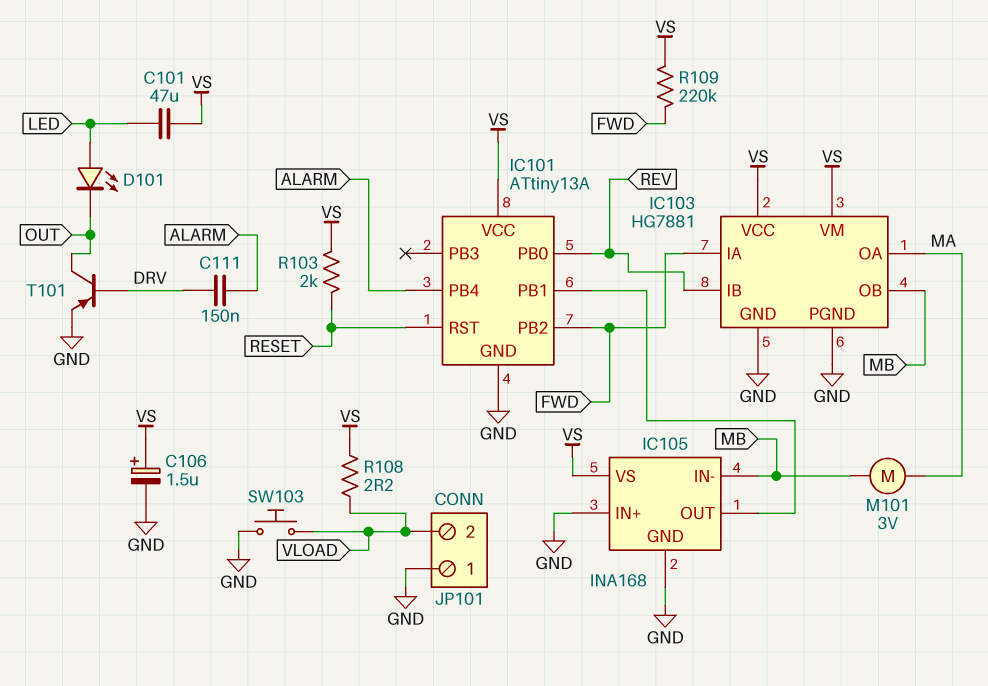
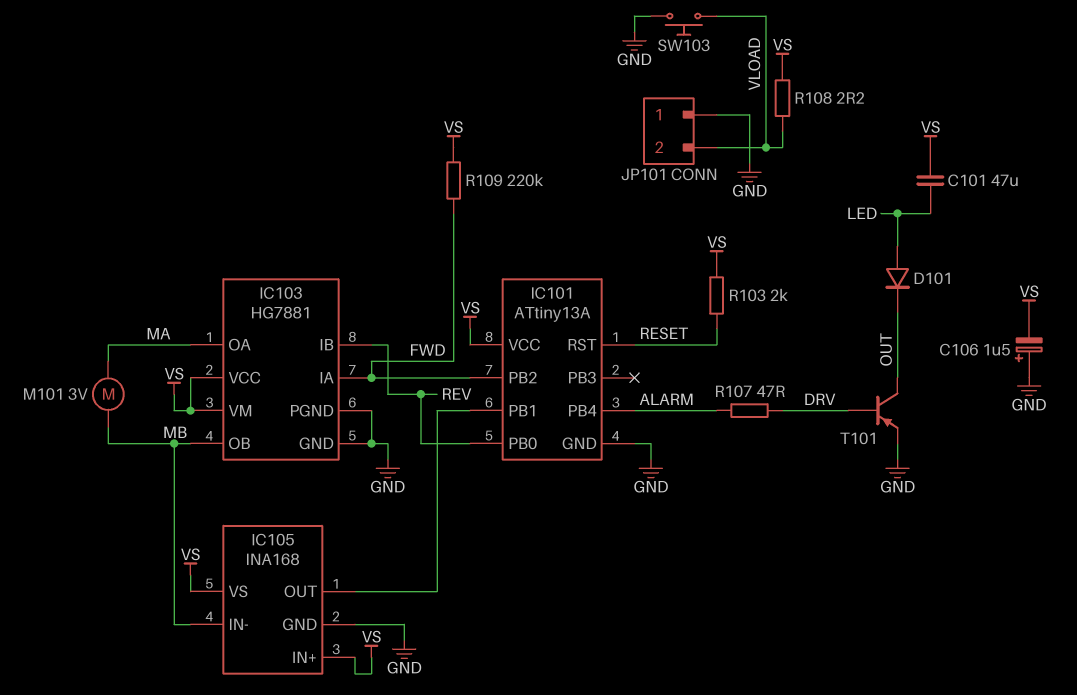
C106: 1.5uF (plus VS, minus GND) -> 1.5uF (plus GND, minus VS)
C111: 150nF (ALARM, DRV) -> none
D101: LED (A LED, K OUT) -> diode (A LED, K OUT)
IC105 pin IN+: GND -> VS
R107: none -> 47 (ALARM, DRV)

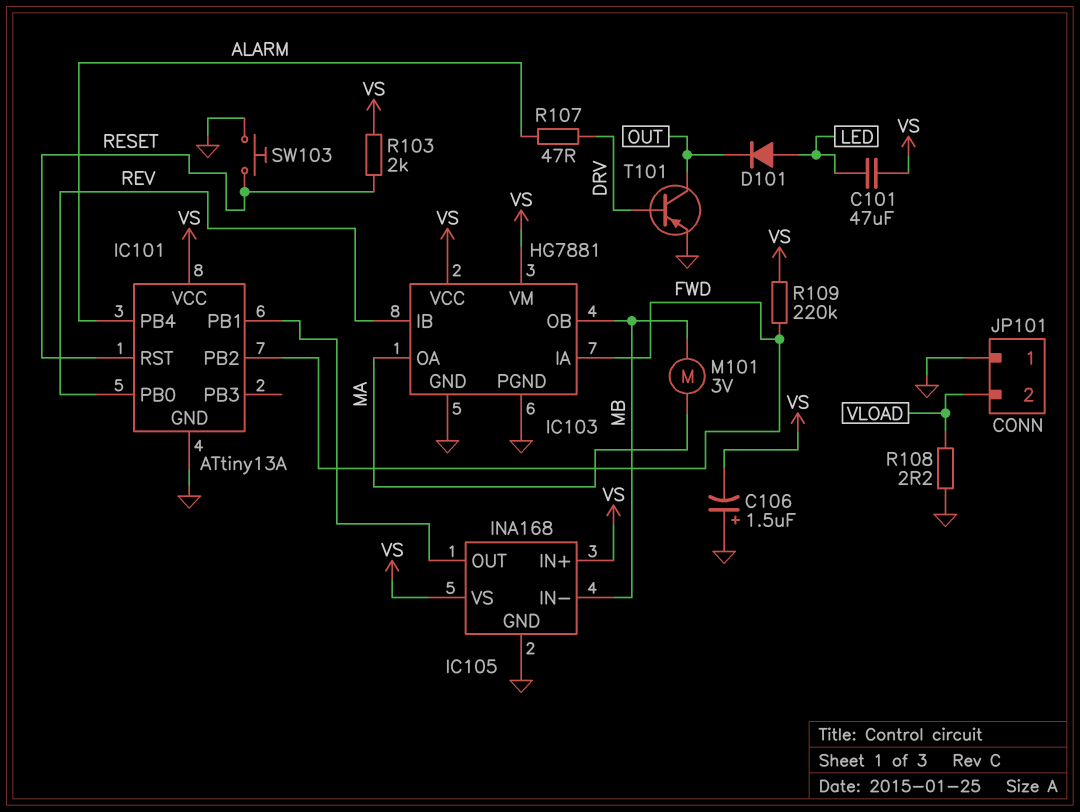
R108: 2.2 (VLOAD, VS) -> 2.2 (GND, VLOAD)
SW103: button (GND, VLOAD) -> button (GND, RESET)

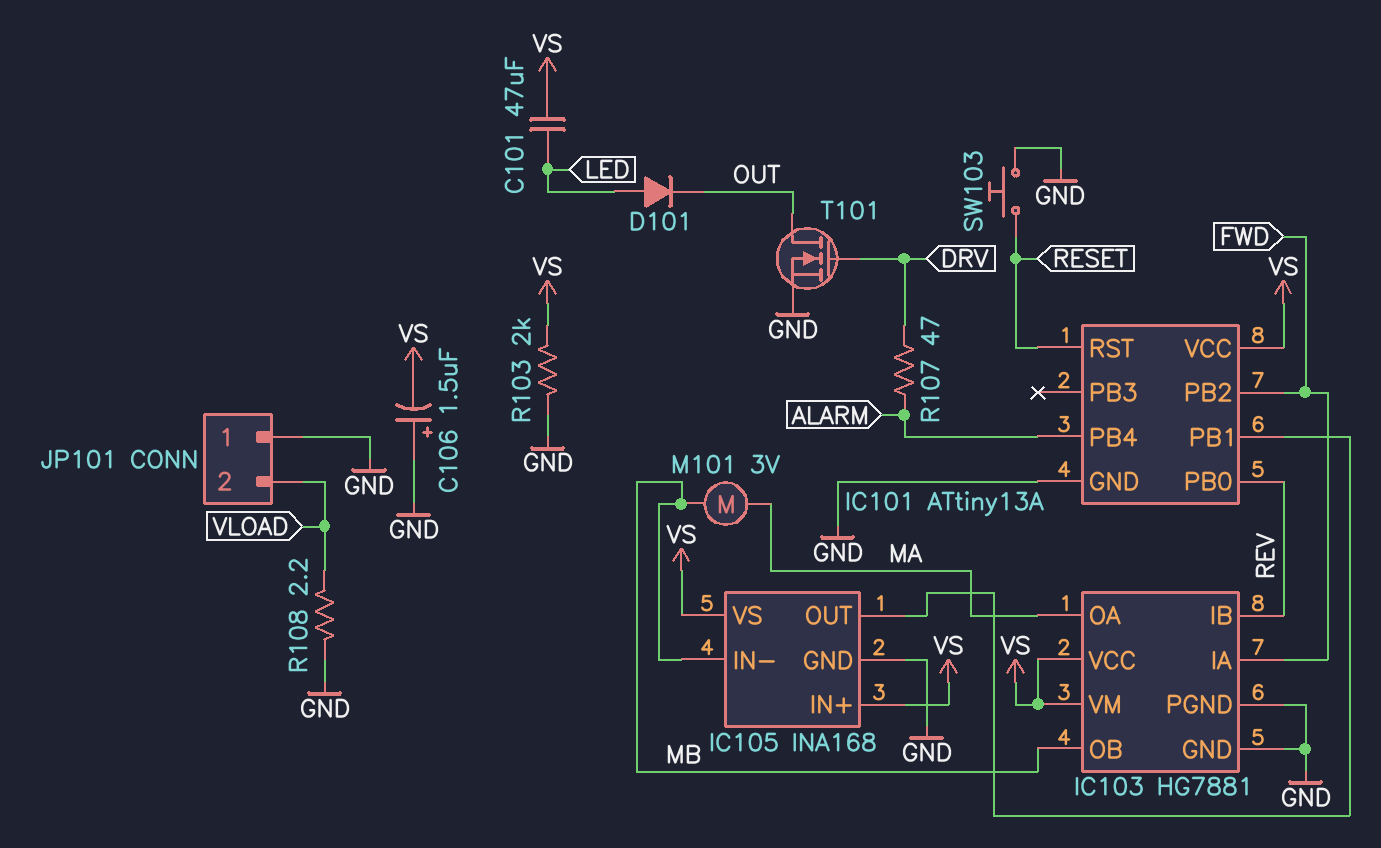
R103: 2k (RESET, VS) -> 2k (GND, VS)
R109: 220k (FWD, VS) -> none
T101: PNP (B DRV, C OUT, E GND) -> NMOS (G DRV, D OUT, S GND)

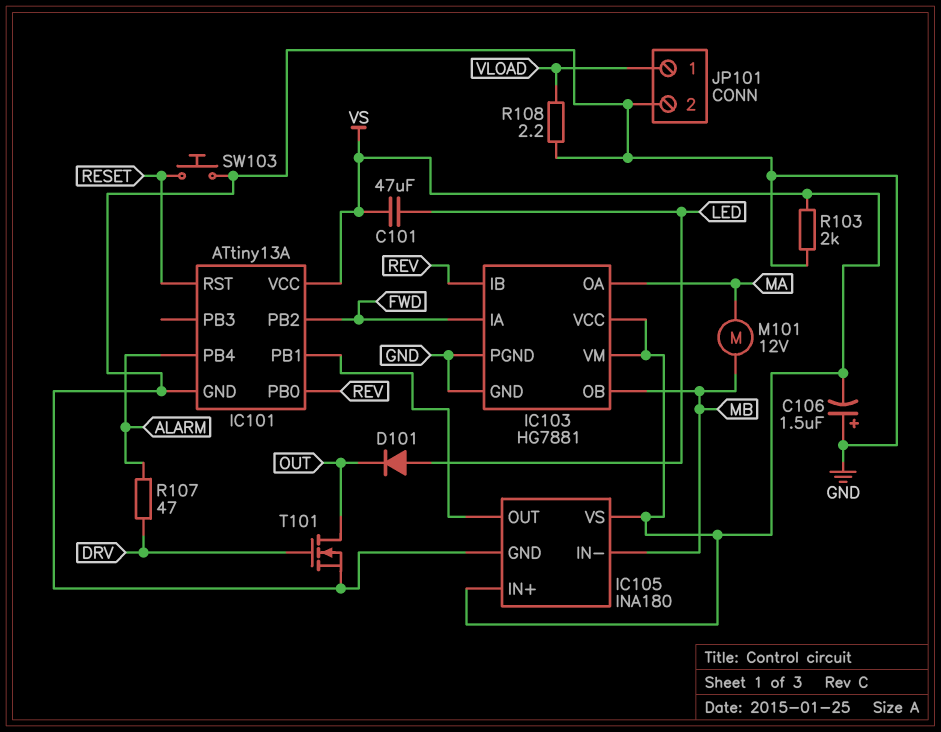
IC105: INA168 -> INA180
JP101 pin 1: GND -> VLOAD
JP101 pin 2: VLOAD -> GND
M101: motor 3V (MA, MB) -> motor 12V (MA, MB)

